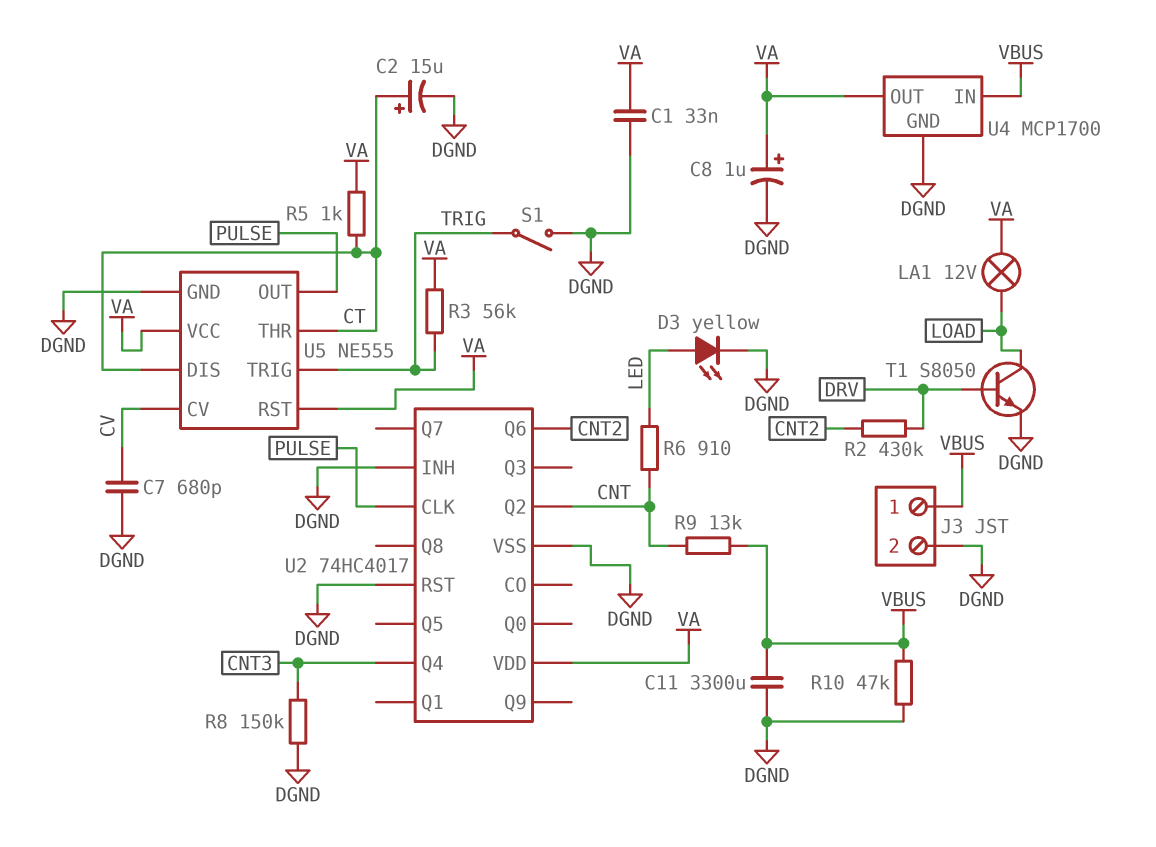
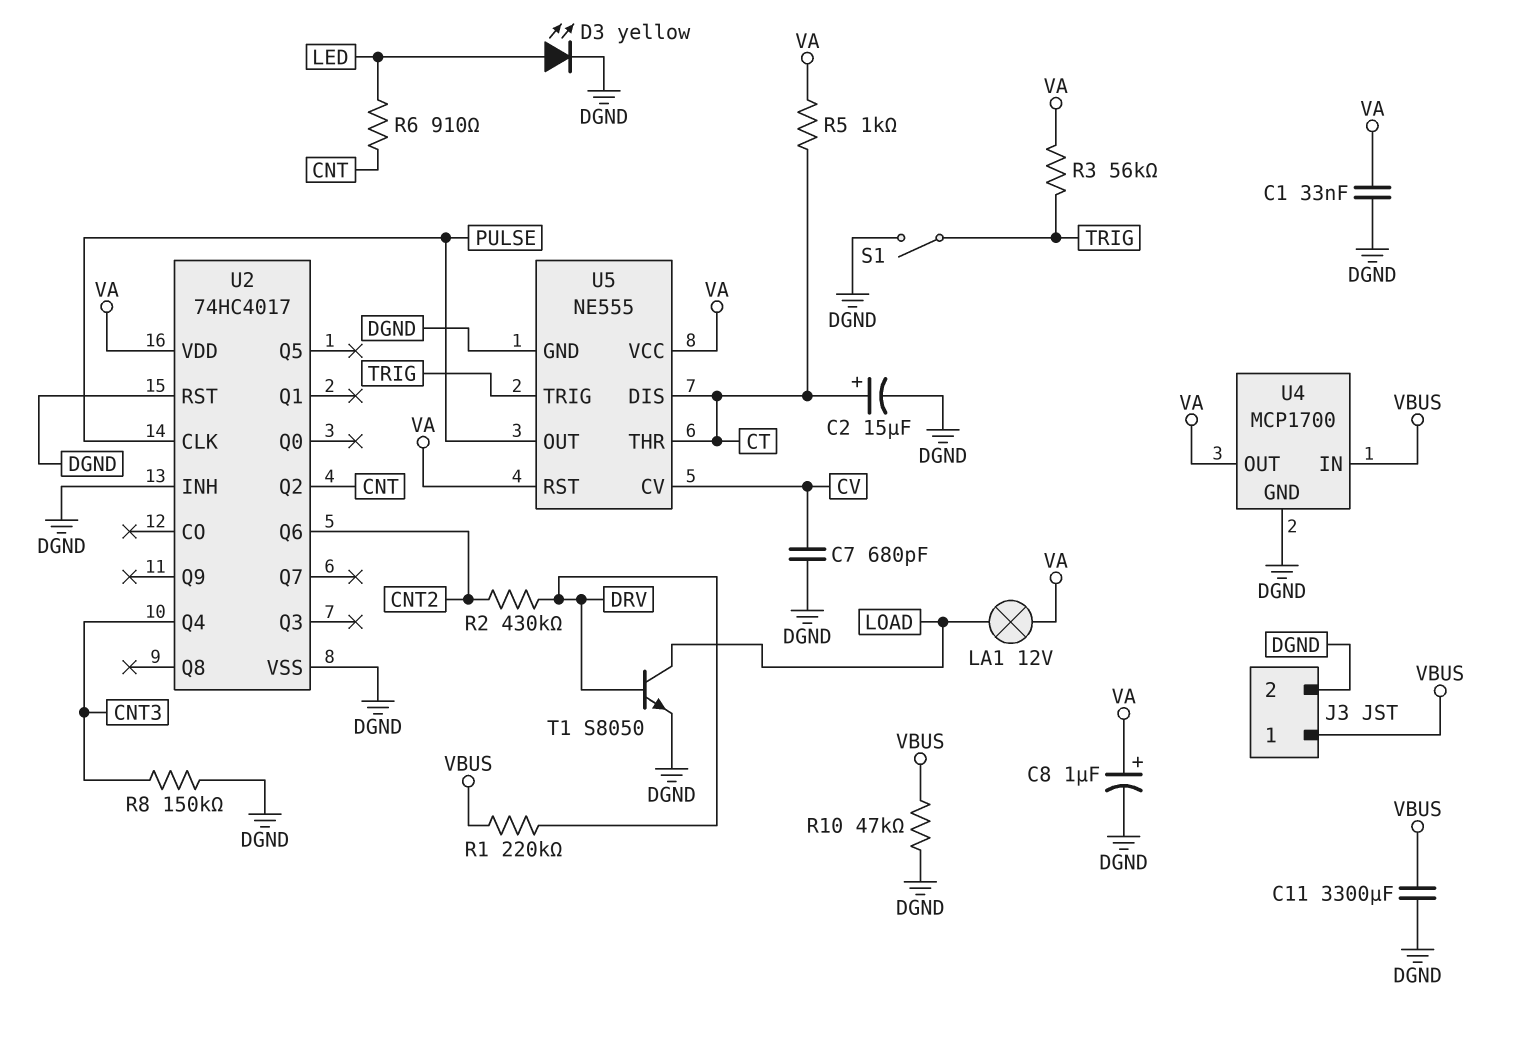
R1: none -> 220k (DRV, VBUS)
R9: 13k (CNT, VBUS) -> none

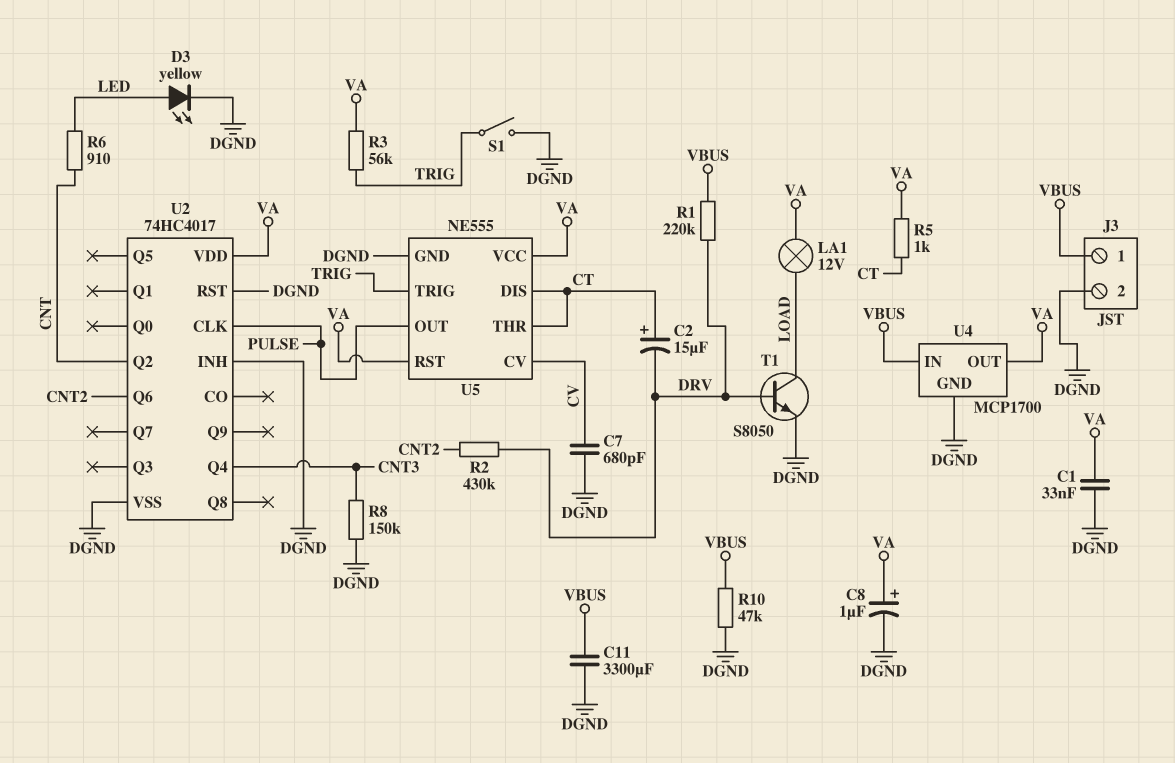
C2: 15uF (plus CT, minus DGND) -> 15uF (plus CT, minus DRV)

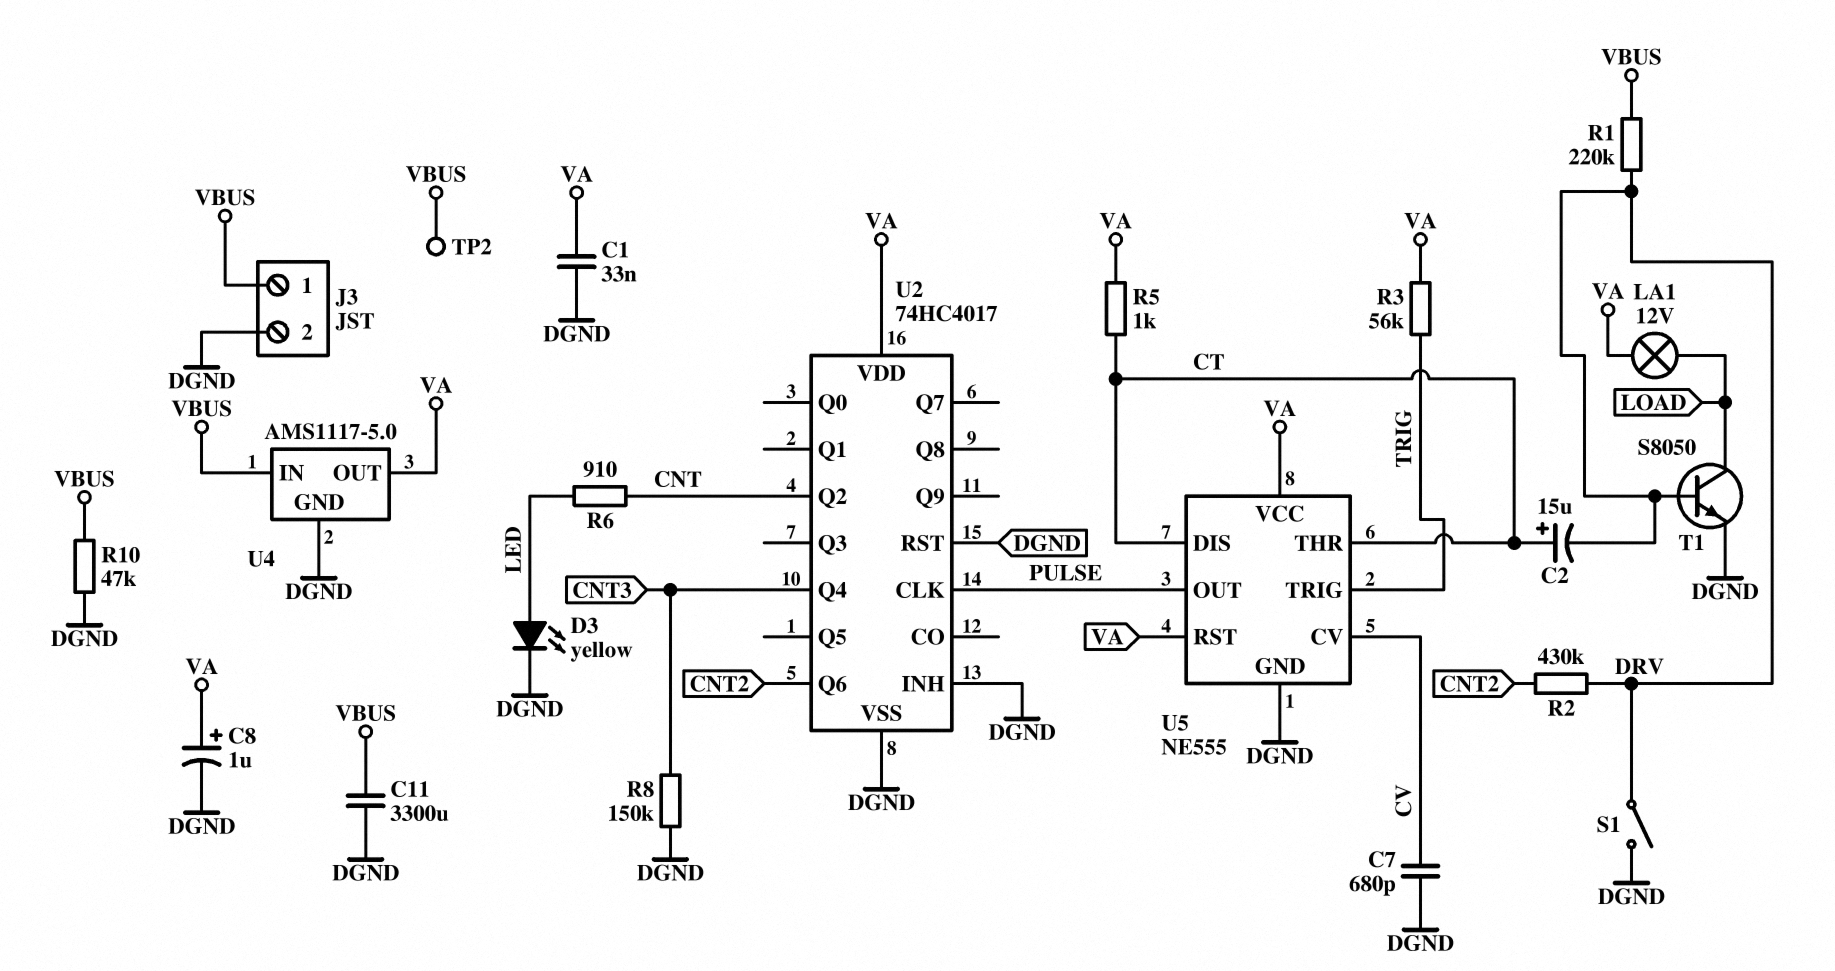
S1: switch (DGND, TRIG) -> switch (DGND, DRV)
TP2: none -> test point (VBUS)
U4: MCP1700 -> AMS1117-5.0

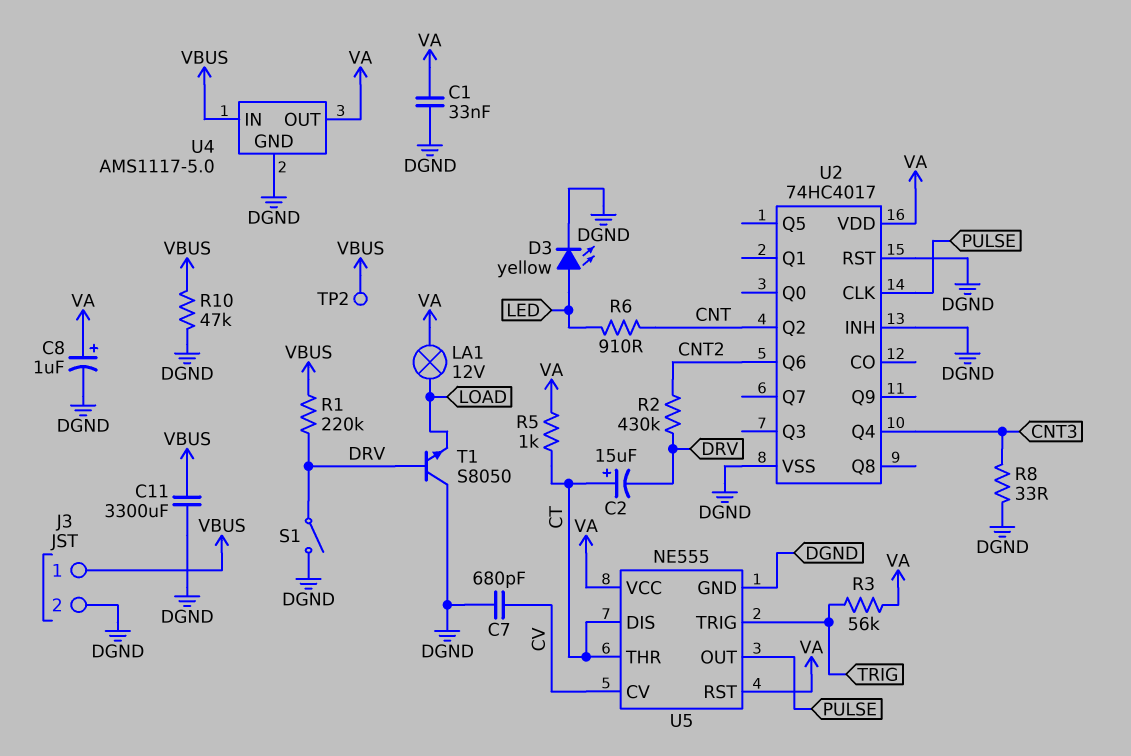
R8: 150k (CNT3, DGND) -> 33 (CNT3, DGND)
T1: NPN S8050 (B DRV, C LOAD, E DGND) -> NPN S8050 (B DRV, C DGND, E LOAD)

